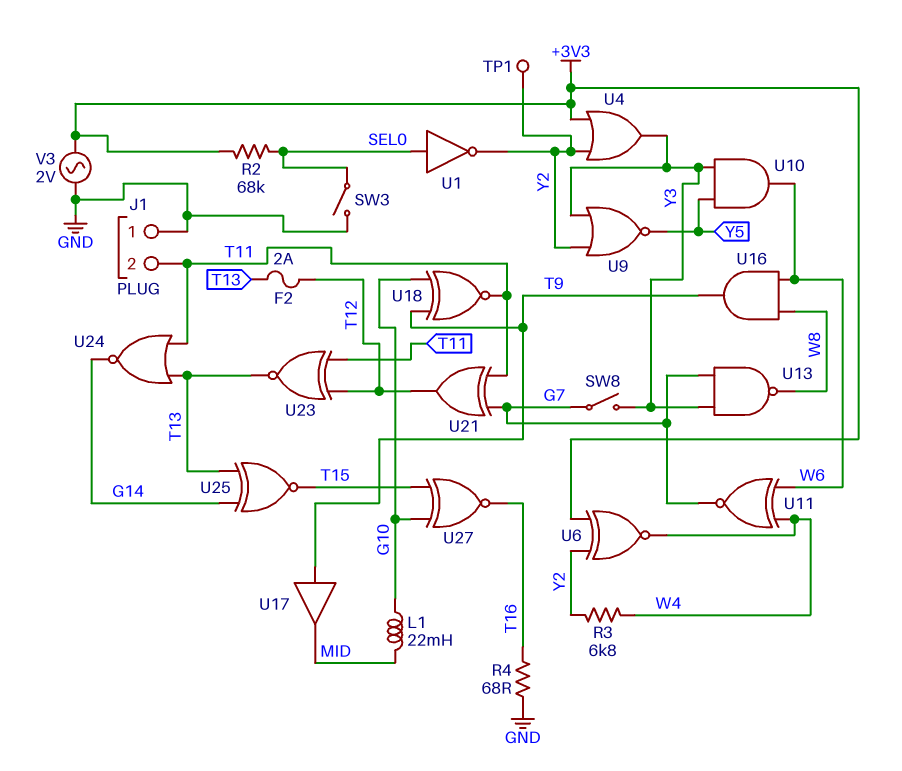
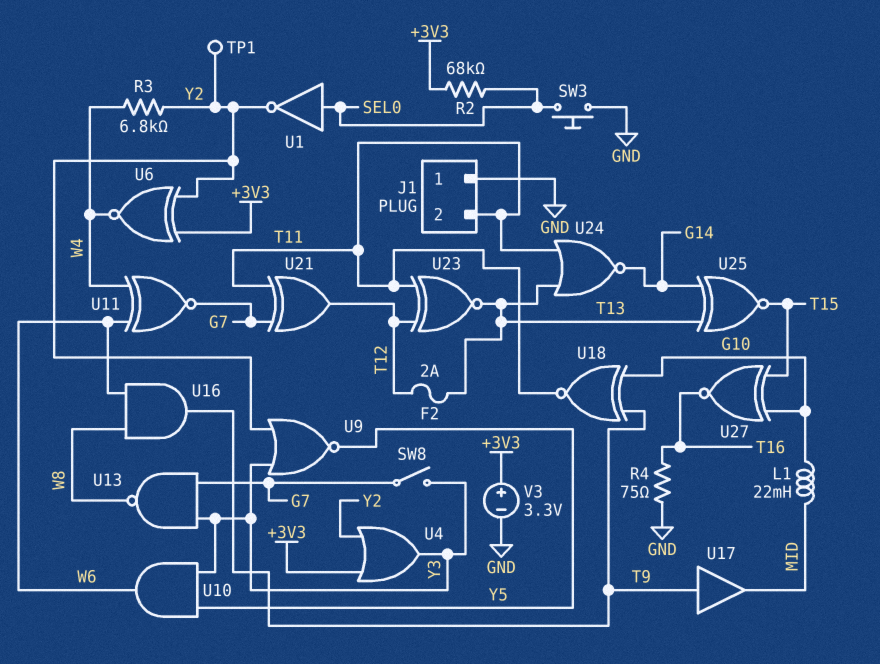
R4: 68 (GND, T16) -> 75 (GND, T16)
SW3: switch (GND, SEL0) -> button (GND, SEL0)
V3: AC 2V (+3V3, GND) -> 3.3V (plus +3V3, minus GND)

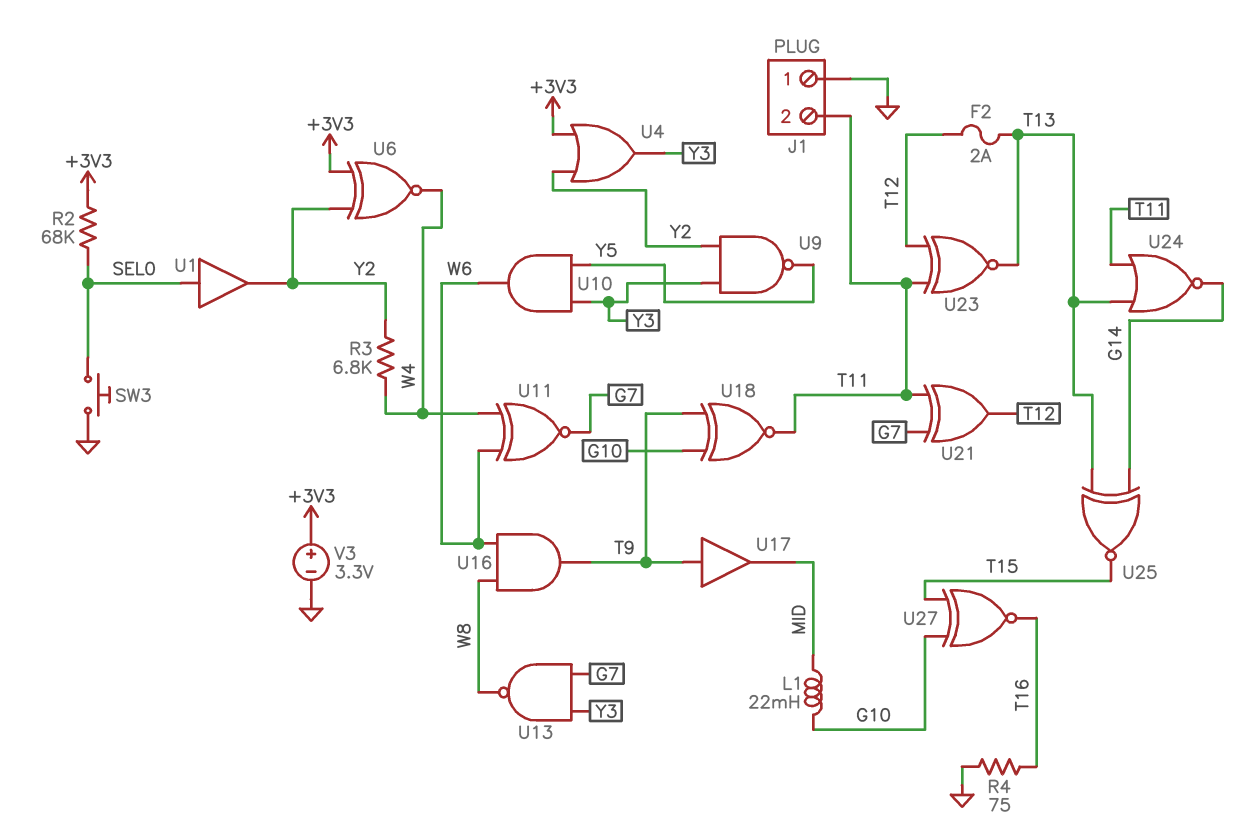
SW8: switch (G7, Y3) -> none
TP1: test point (Y2) -> none
U1: NOT (in SEL0, out Y2) -> buffer (in SEL0, out Y2)
U9: NOR (in Y2, in Y3, out Y5) -> NAND (in Y2, in Y3, out Y5)

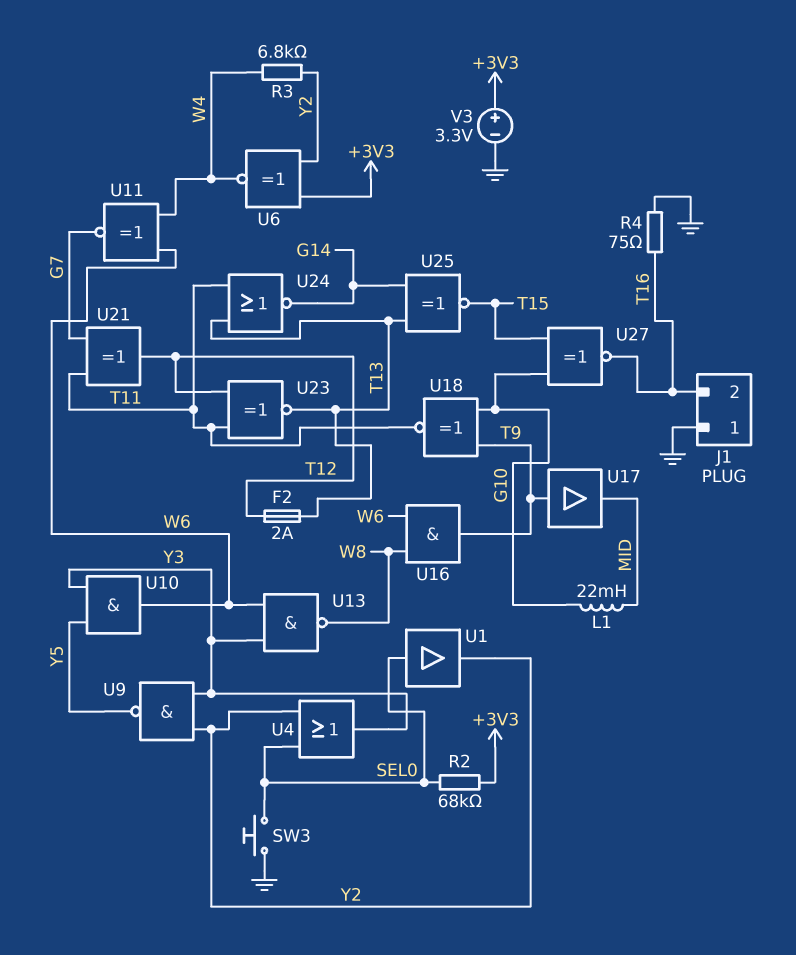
J1 pin 2: T11 -> T16
U4: OR (in +3V3, in Y2, out Y3) -> OR (in SEL0, in Y2, out Y3)
U13: NAND (in G7, in Y3, out W8) -> NAND (in W6, in Y3, out W8)

